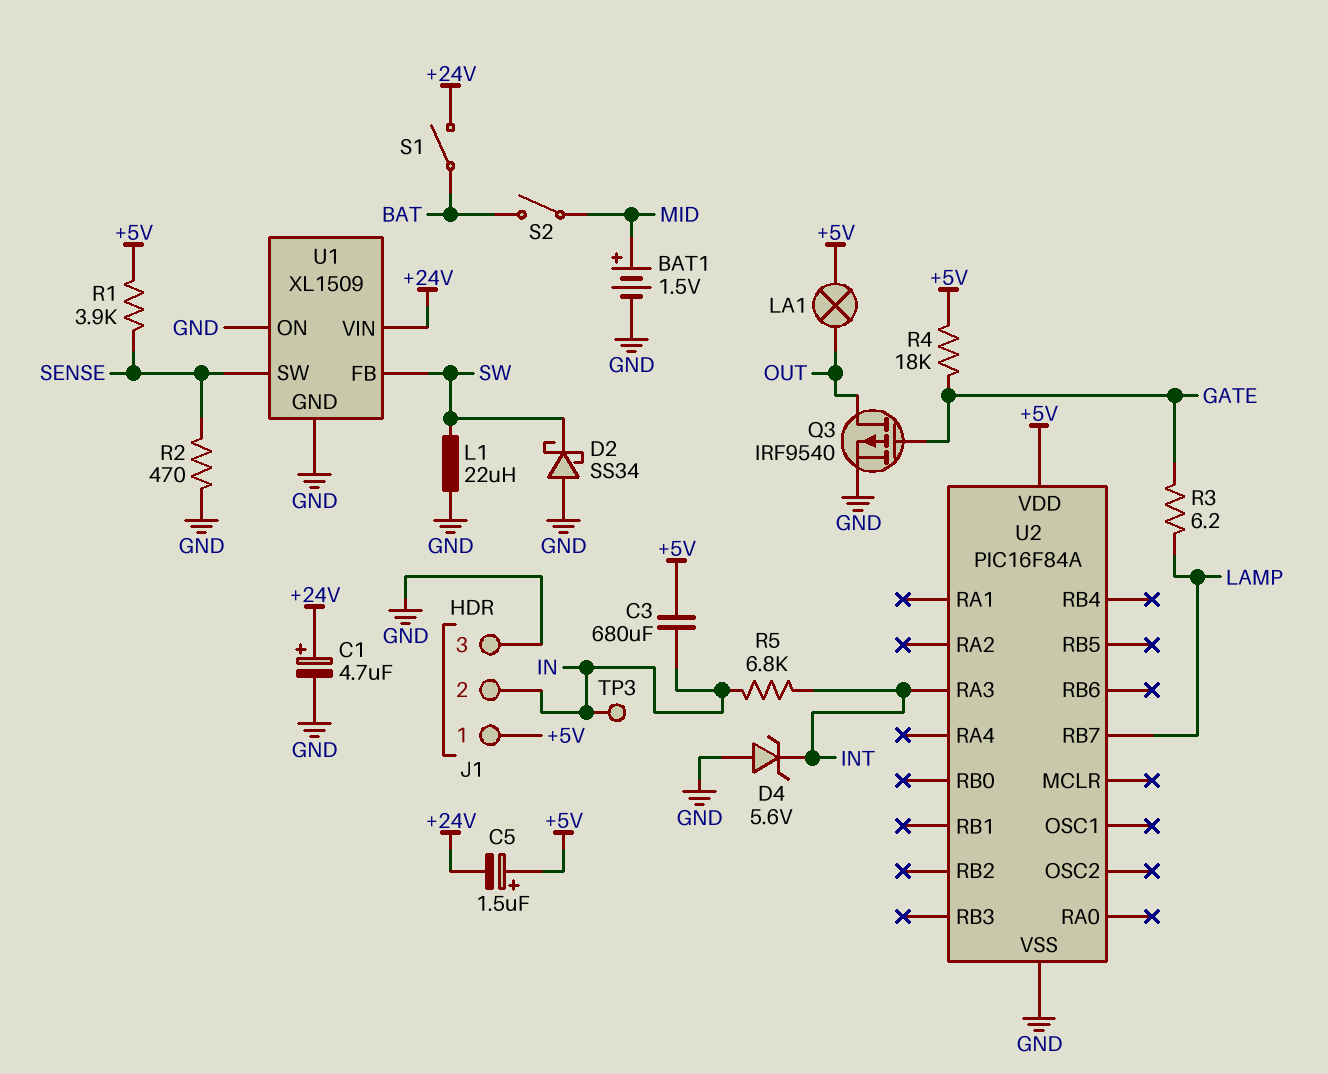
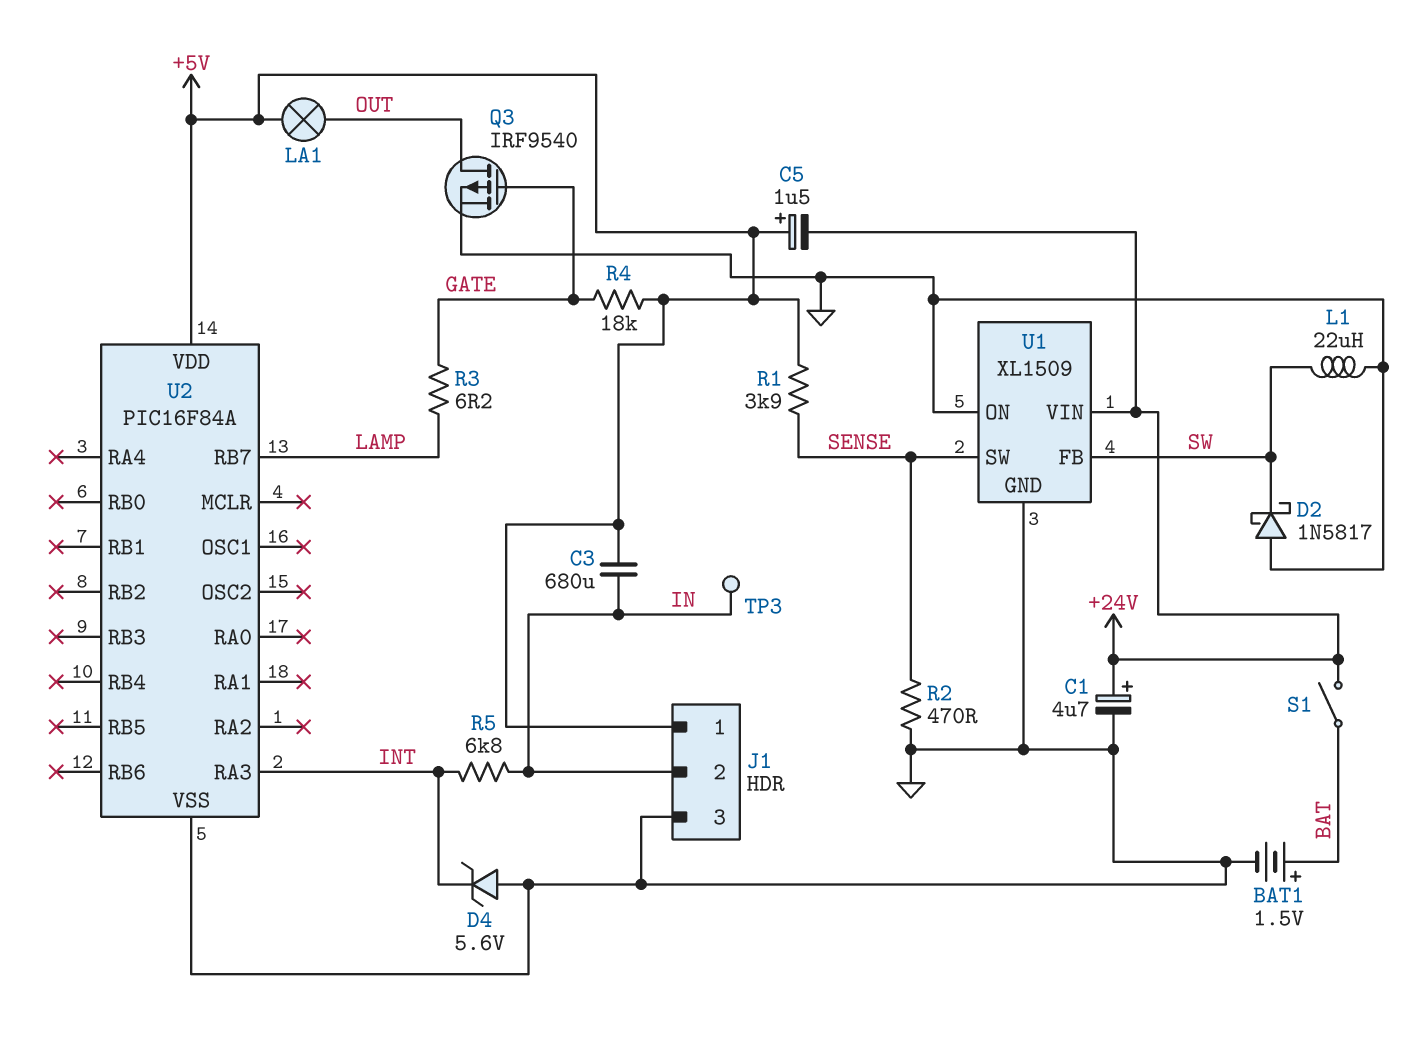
BAT1: 1.5V (plus MID, minus GND) -> 1.5V (plus BAT, minus GND)
D2: schottky SS34 (A GND, K SW) -> schottky 1N5817 (A GND, K SW)
S2: switch (BAT, MID) -> none

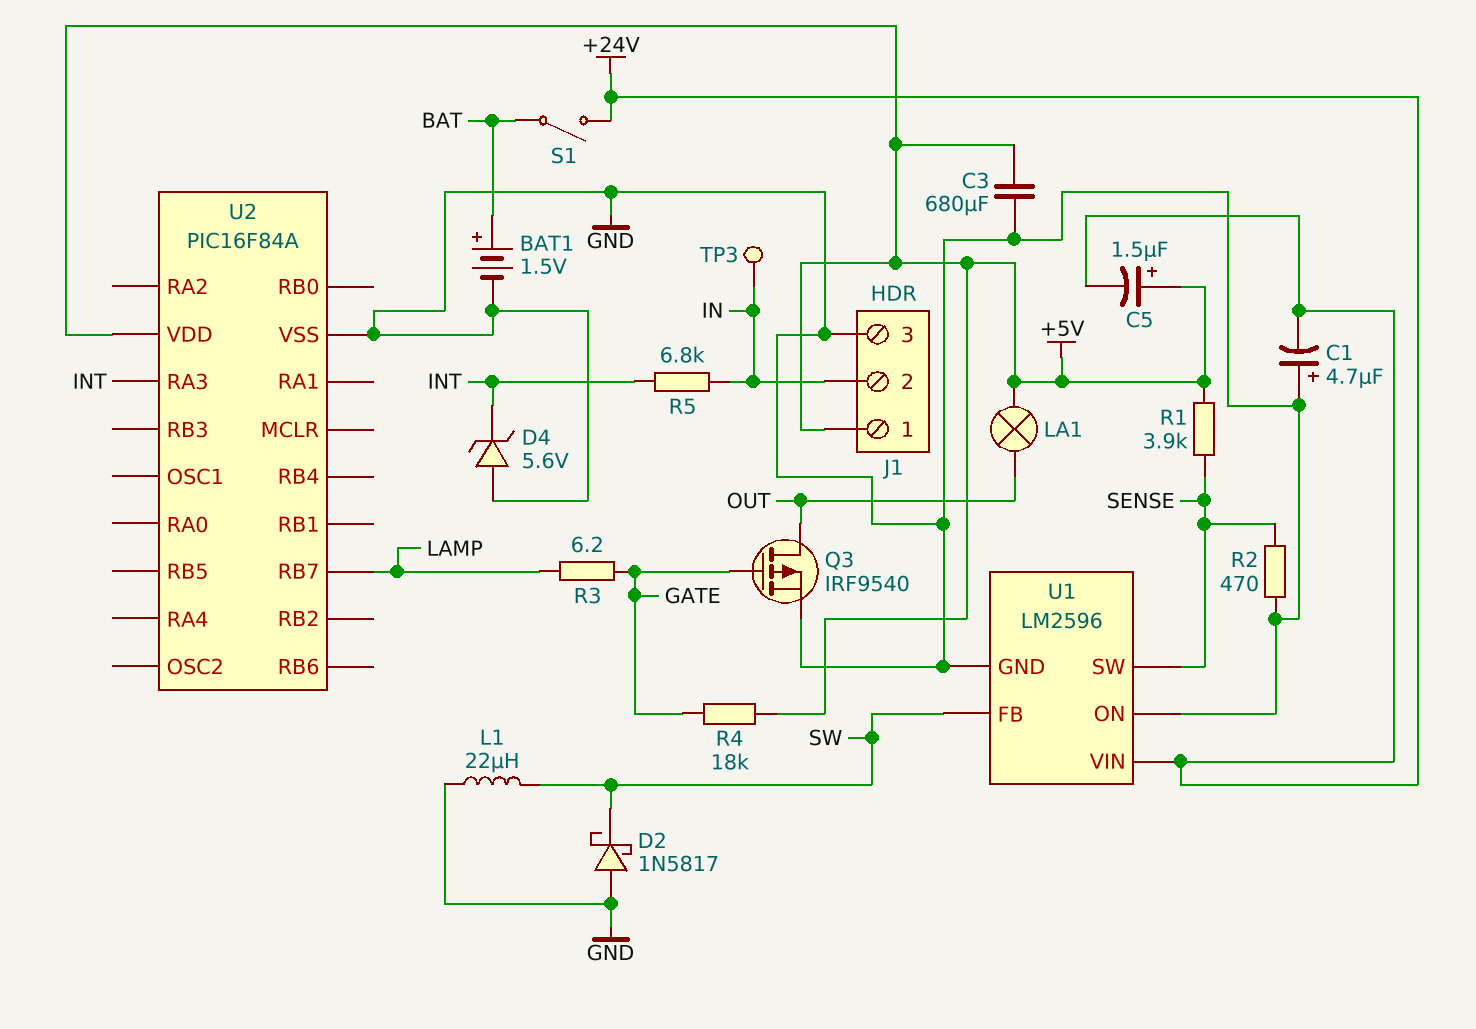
C1: 4.7uF (plus +24V, minus GND) -> 4.7uF (plus GND, minus +24V)
C3: 680uF (+5V, IN) -> 680uF (+5V, GND)
U1: XL1509 -> LM2596

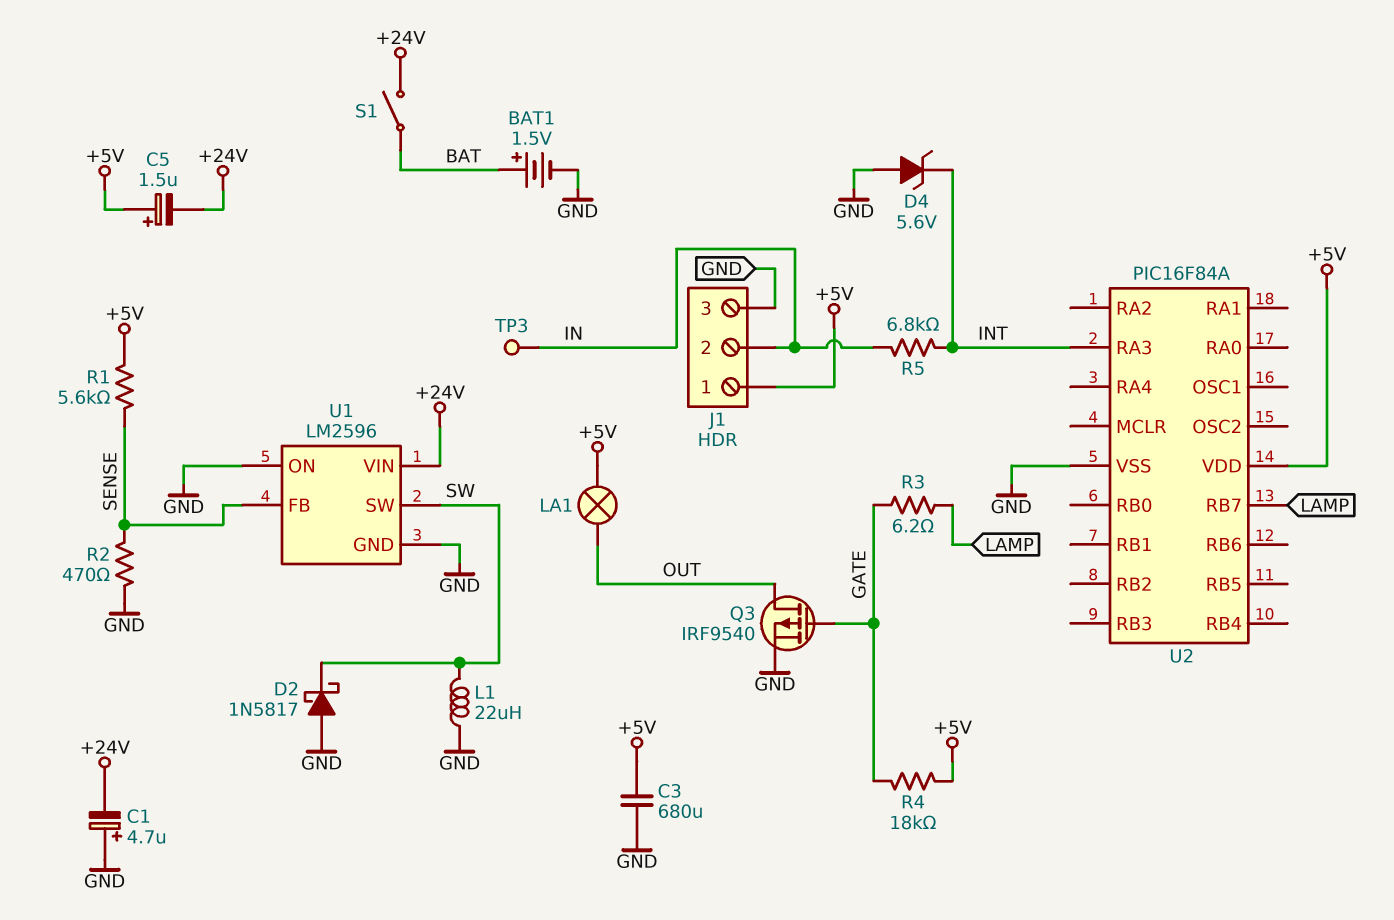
R1: 3.9k (+5V, SENSE) -> 5.6k (+5V, SENSE)
U1 pin FB: SW -> SENSE
U1 pin SW: SENSE -> SW

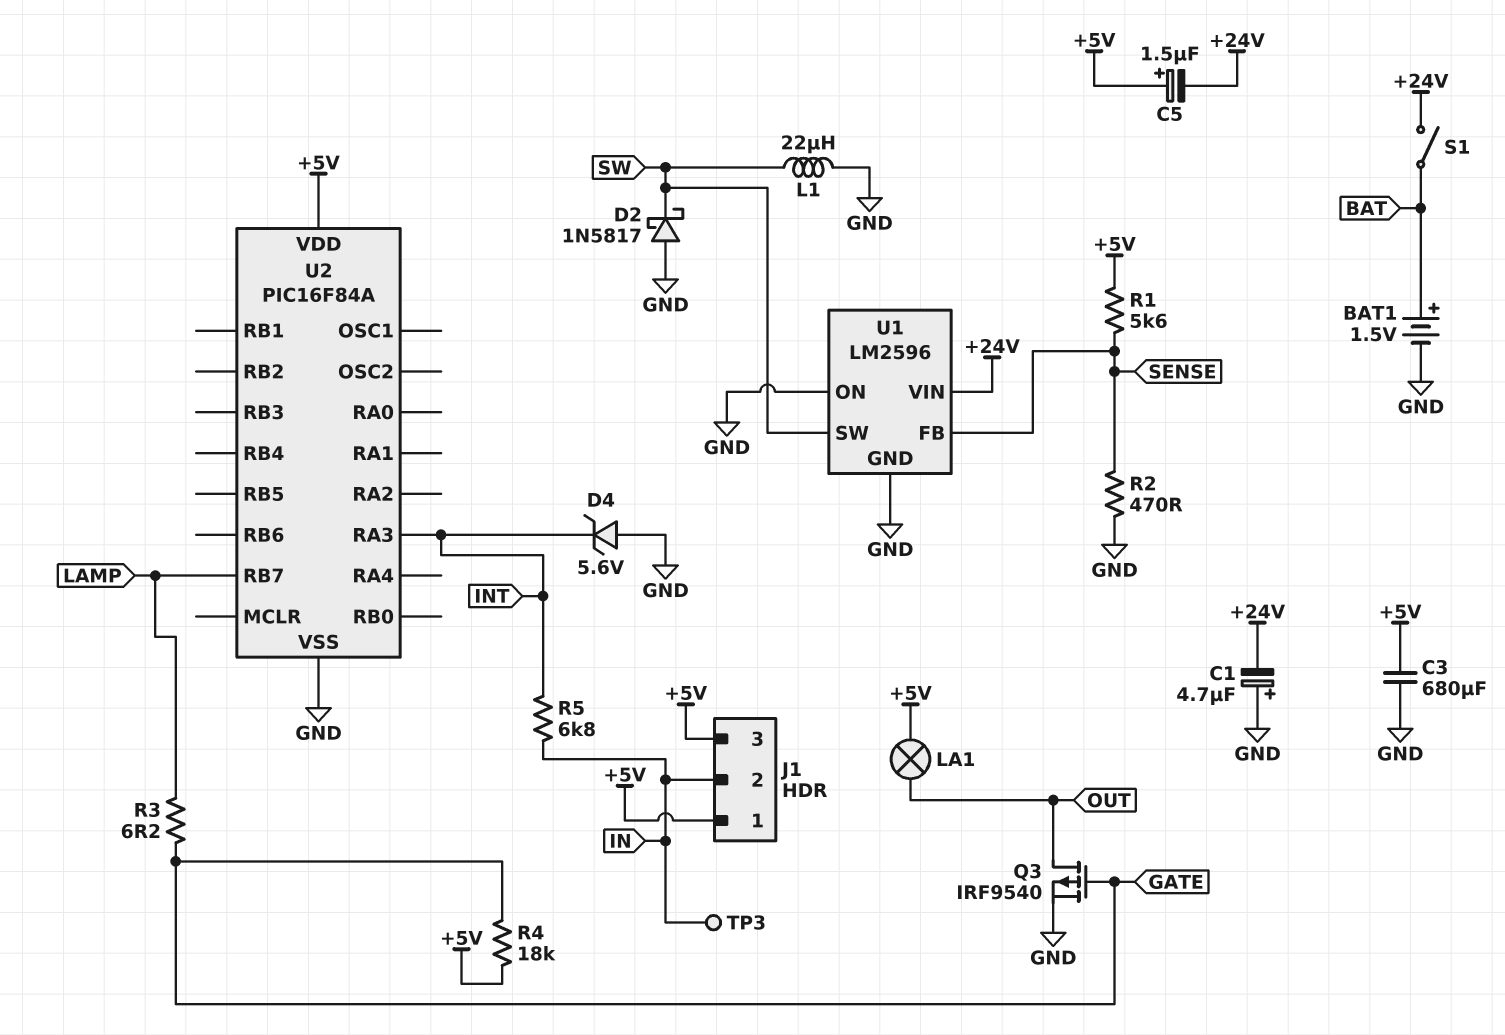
J1 pin 3: GND -> +5V

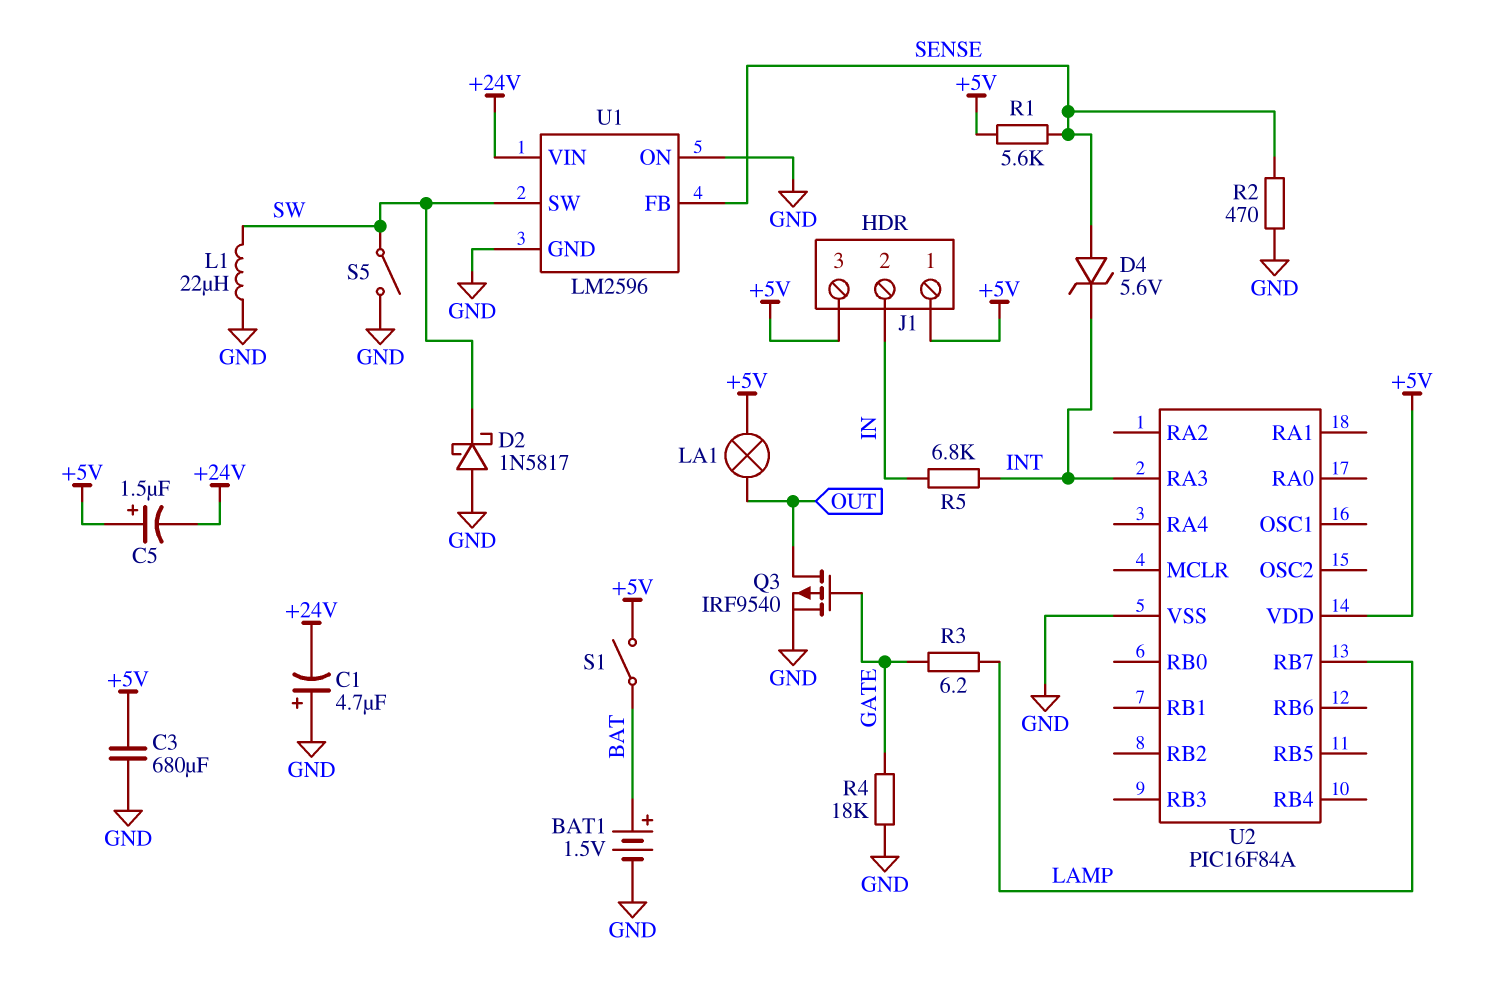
D4: zener 5.6V (A GND, K INT) -> zener 5.6V (A SENSE, K INT)
R4: 18k (+5V, GATE) -> 18k (GATE, GND)
S1: switch (+24V, BAT) -> switch (+5V, BAT)
S5: none -> switch (GND, SW)
TP3: test point (IN) -> none

